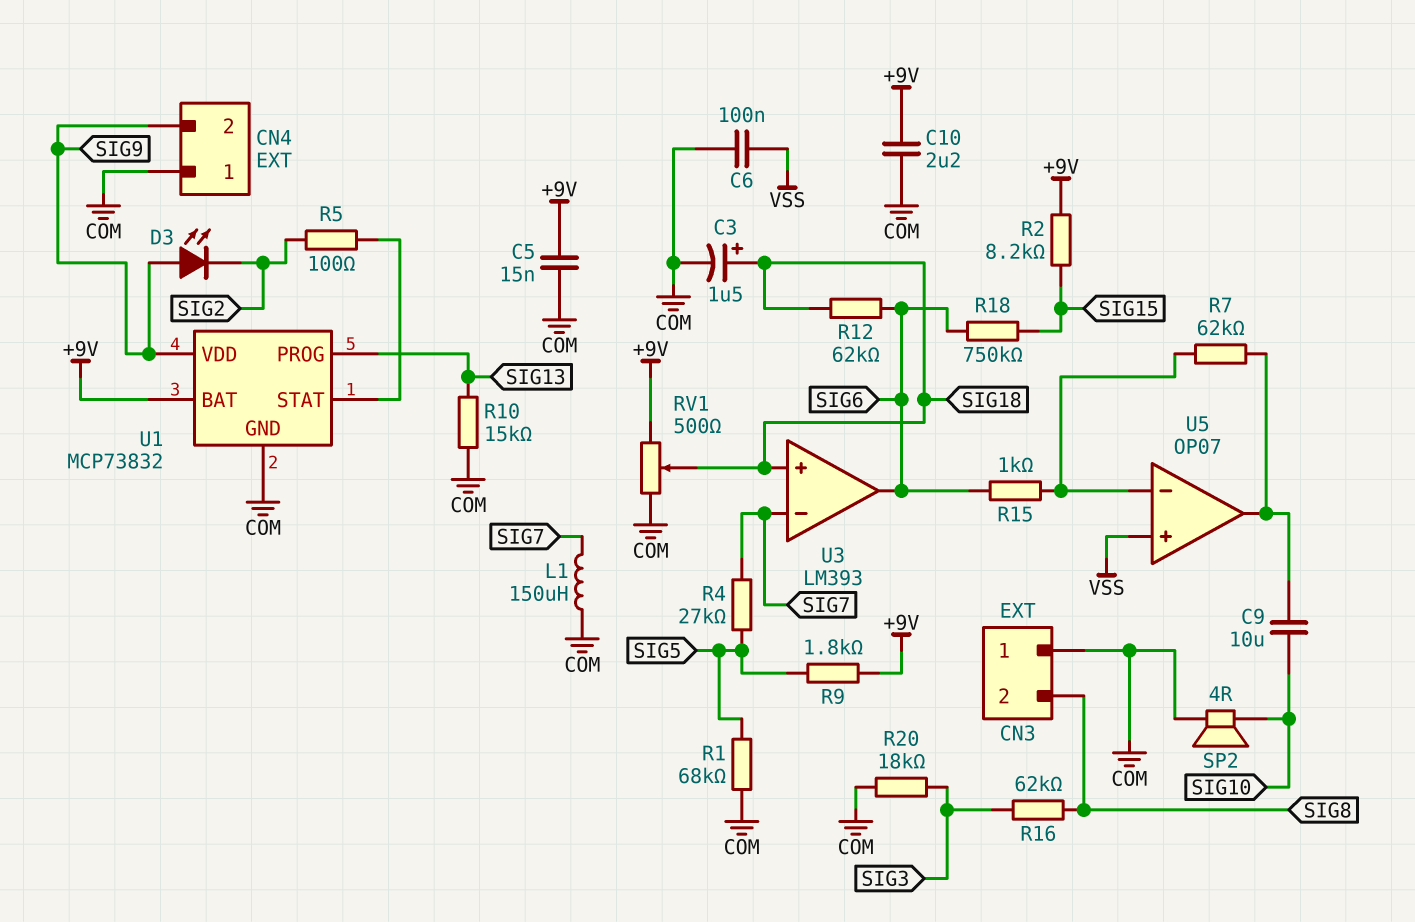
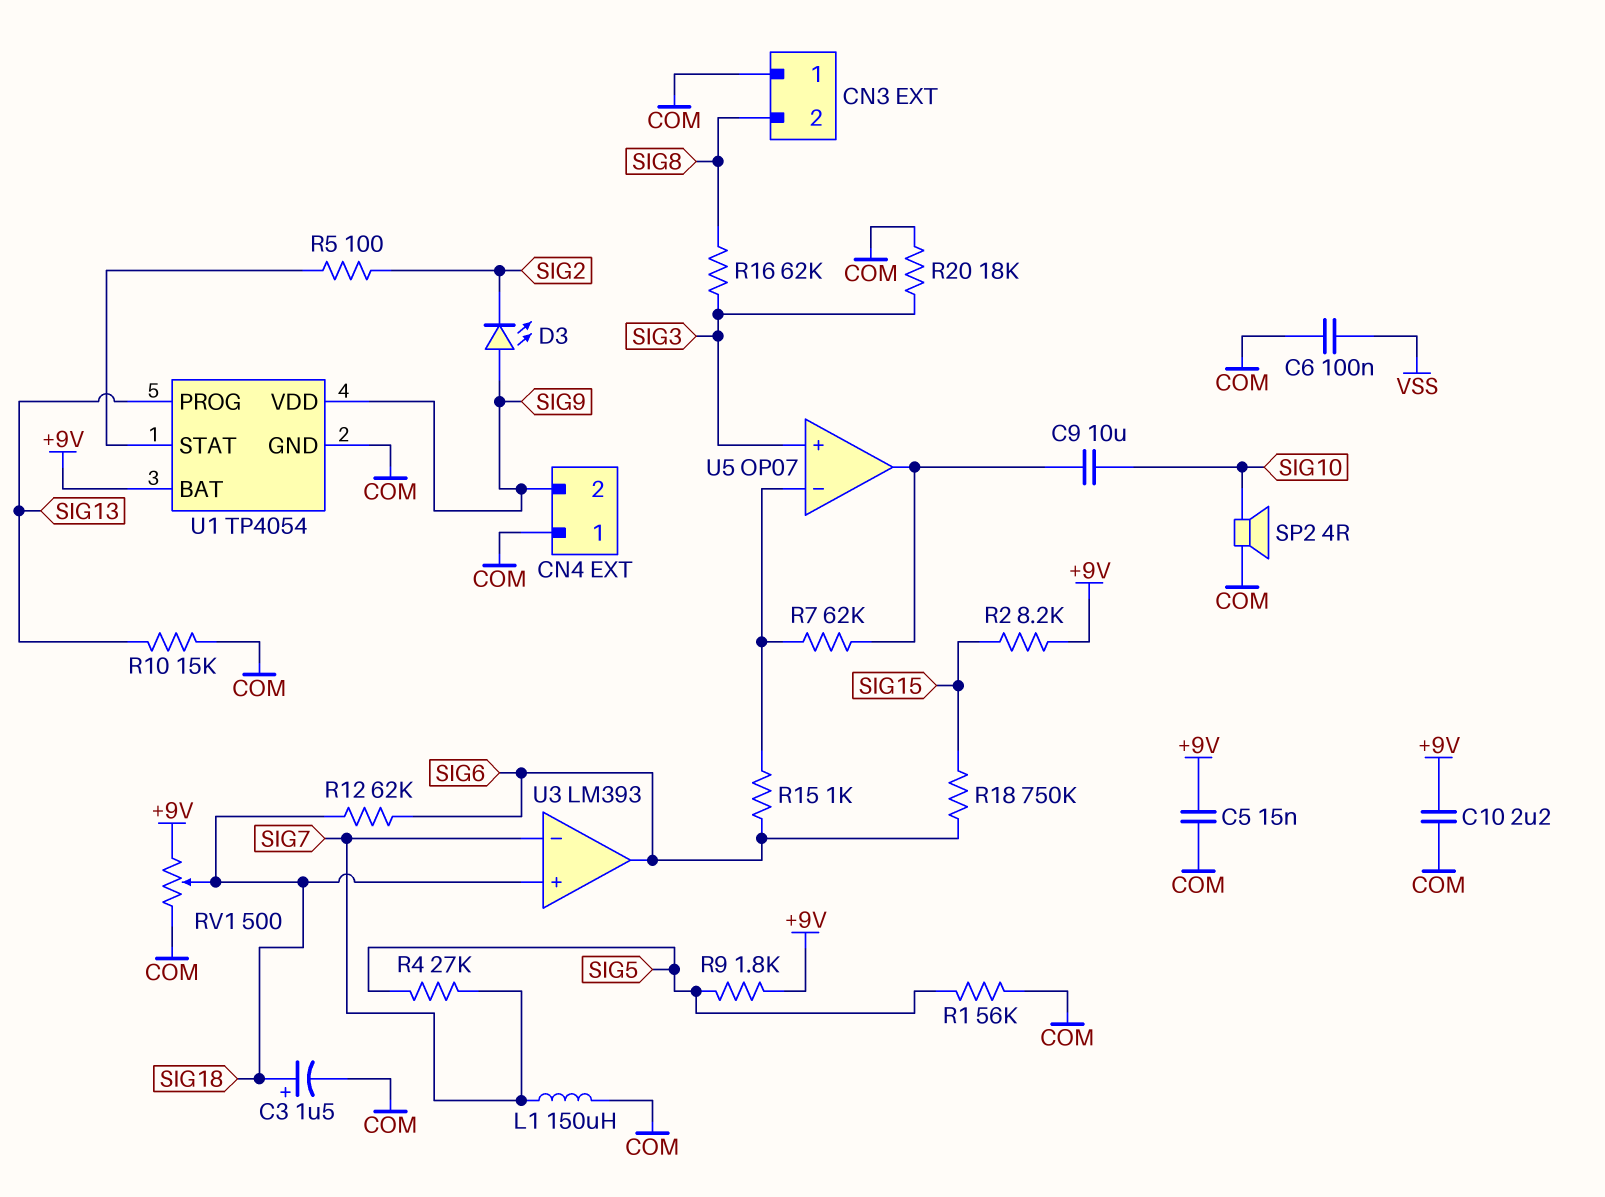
R1: 68k (COM, SIG5) -> 56k (COM, SIG5)
U1: MCP73832 -> TP4054
U5 pin in+: VSS -> SIG3

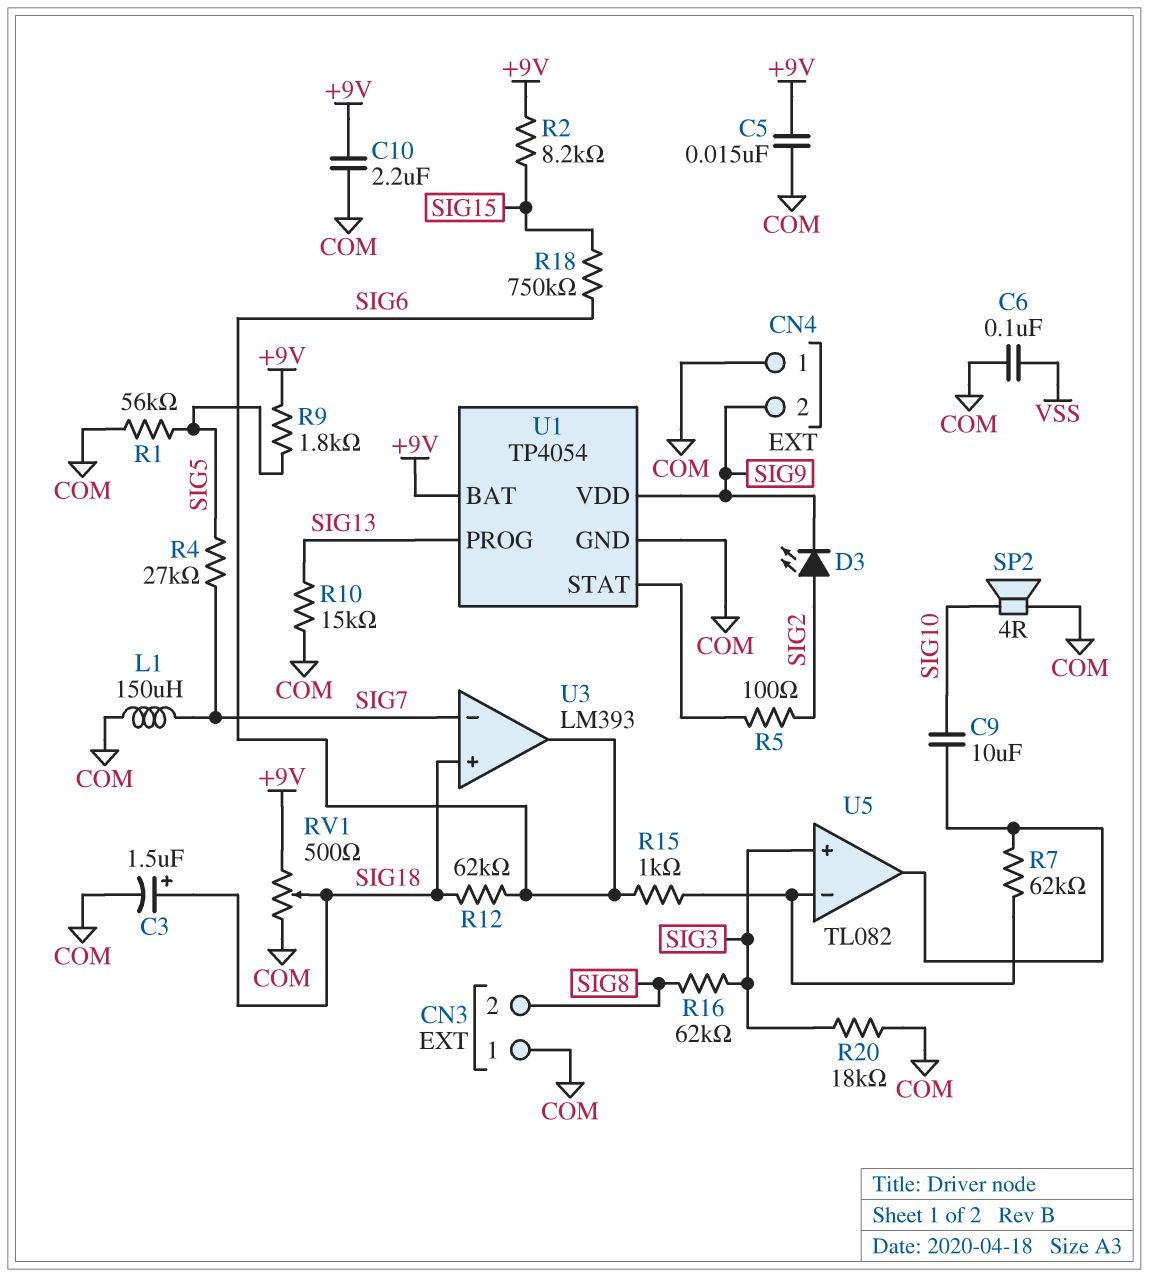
D3: LED (A SIG9, K SIG2) -> LED (A SIG2, K SIG9)
U5: OP07 -> TL082

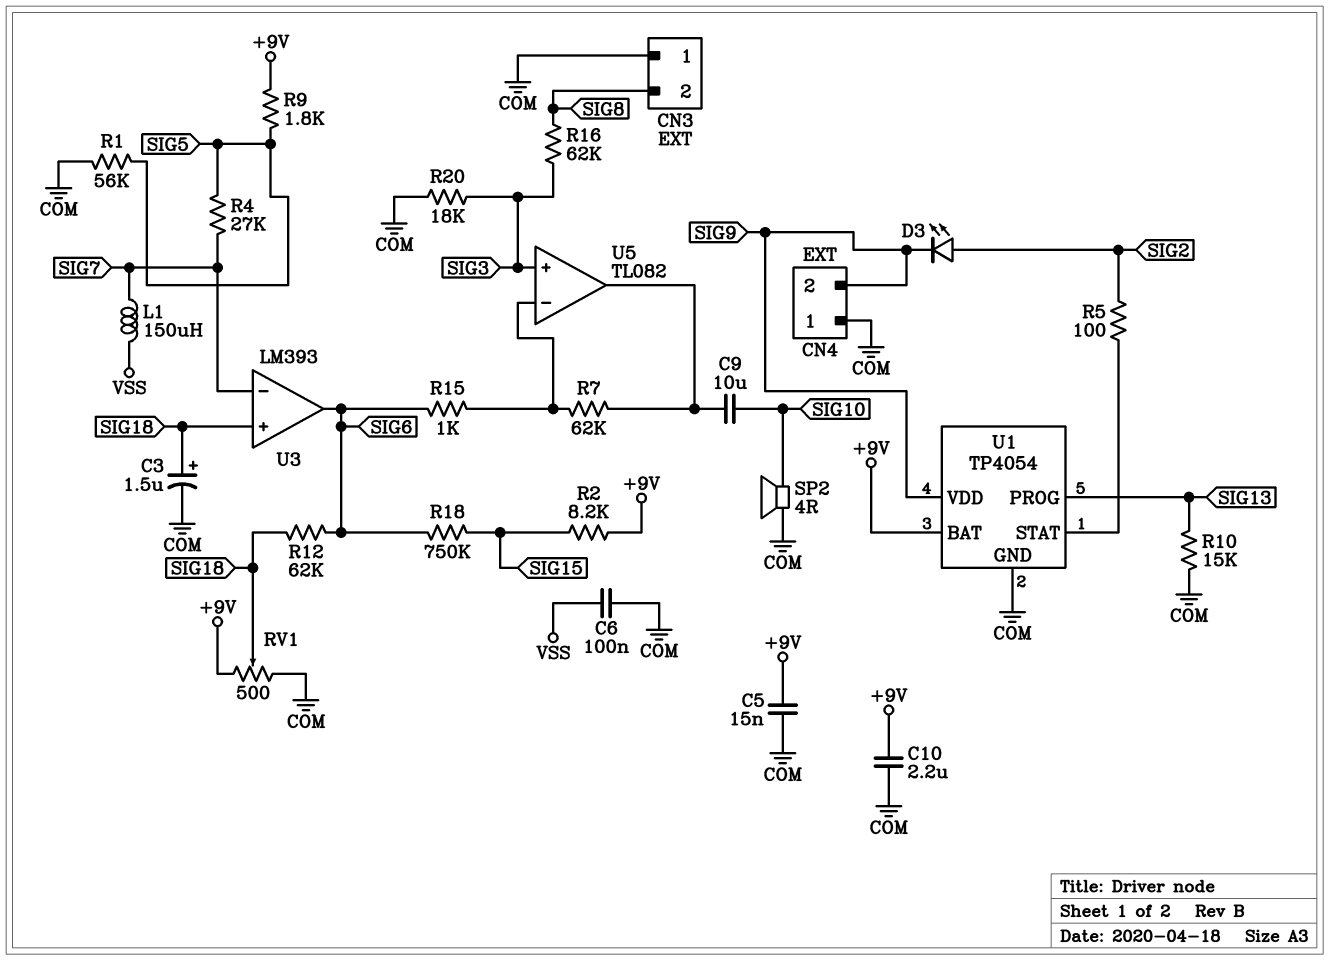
L1: 150uH (COM, SIG7) -> 150uH (SIG7, VSS)

